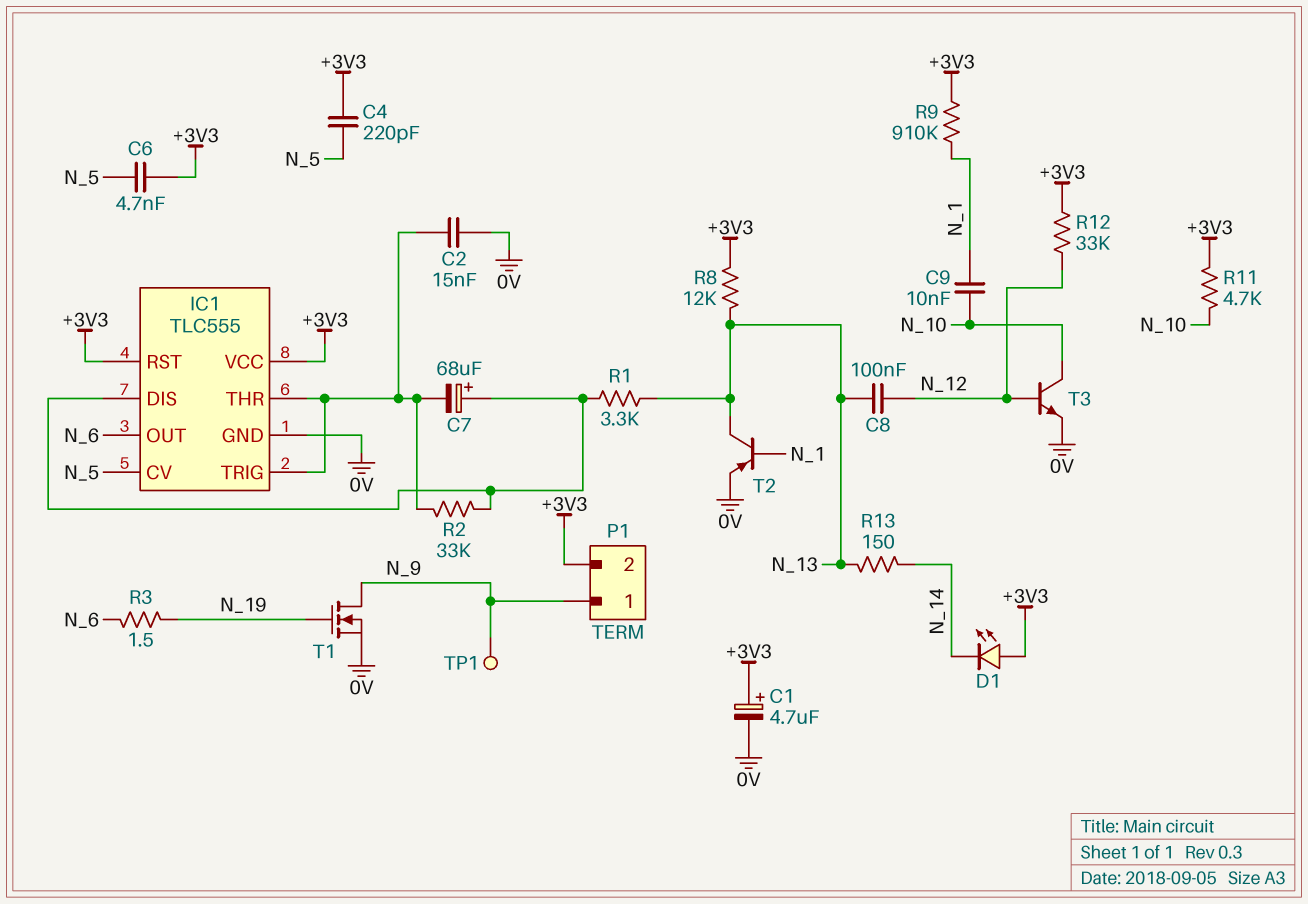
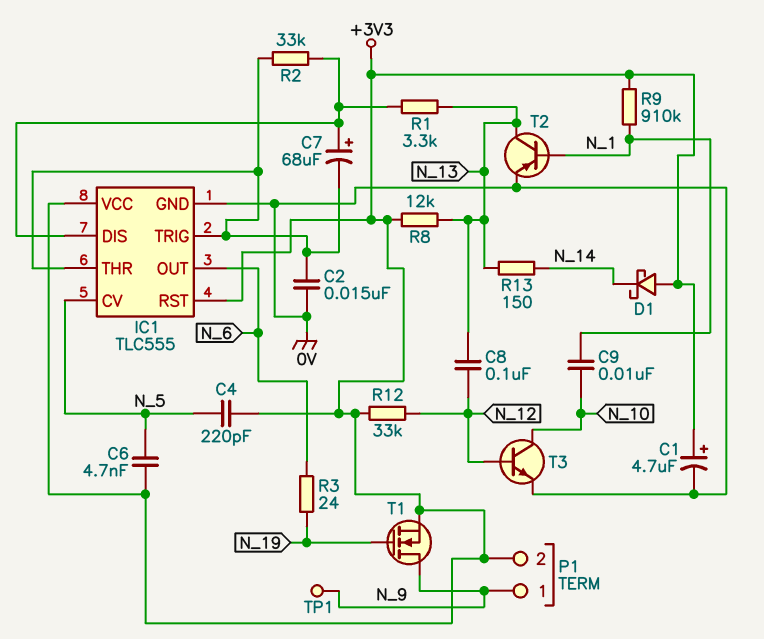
D1: LED (A +3V3, K N_14) -> schottky (A +3V3, K N_14)
R3: 1.5 (N_6, N_19) -> 24 (N_6, N_19)
R11: 4.7k (+3V3, N_10) -> none
T1: NMOS (G N_19, D N_9, S 0V) -> NMOS (G N_19, D N_9, S +3V3)

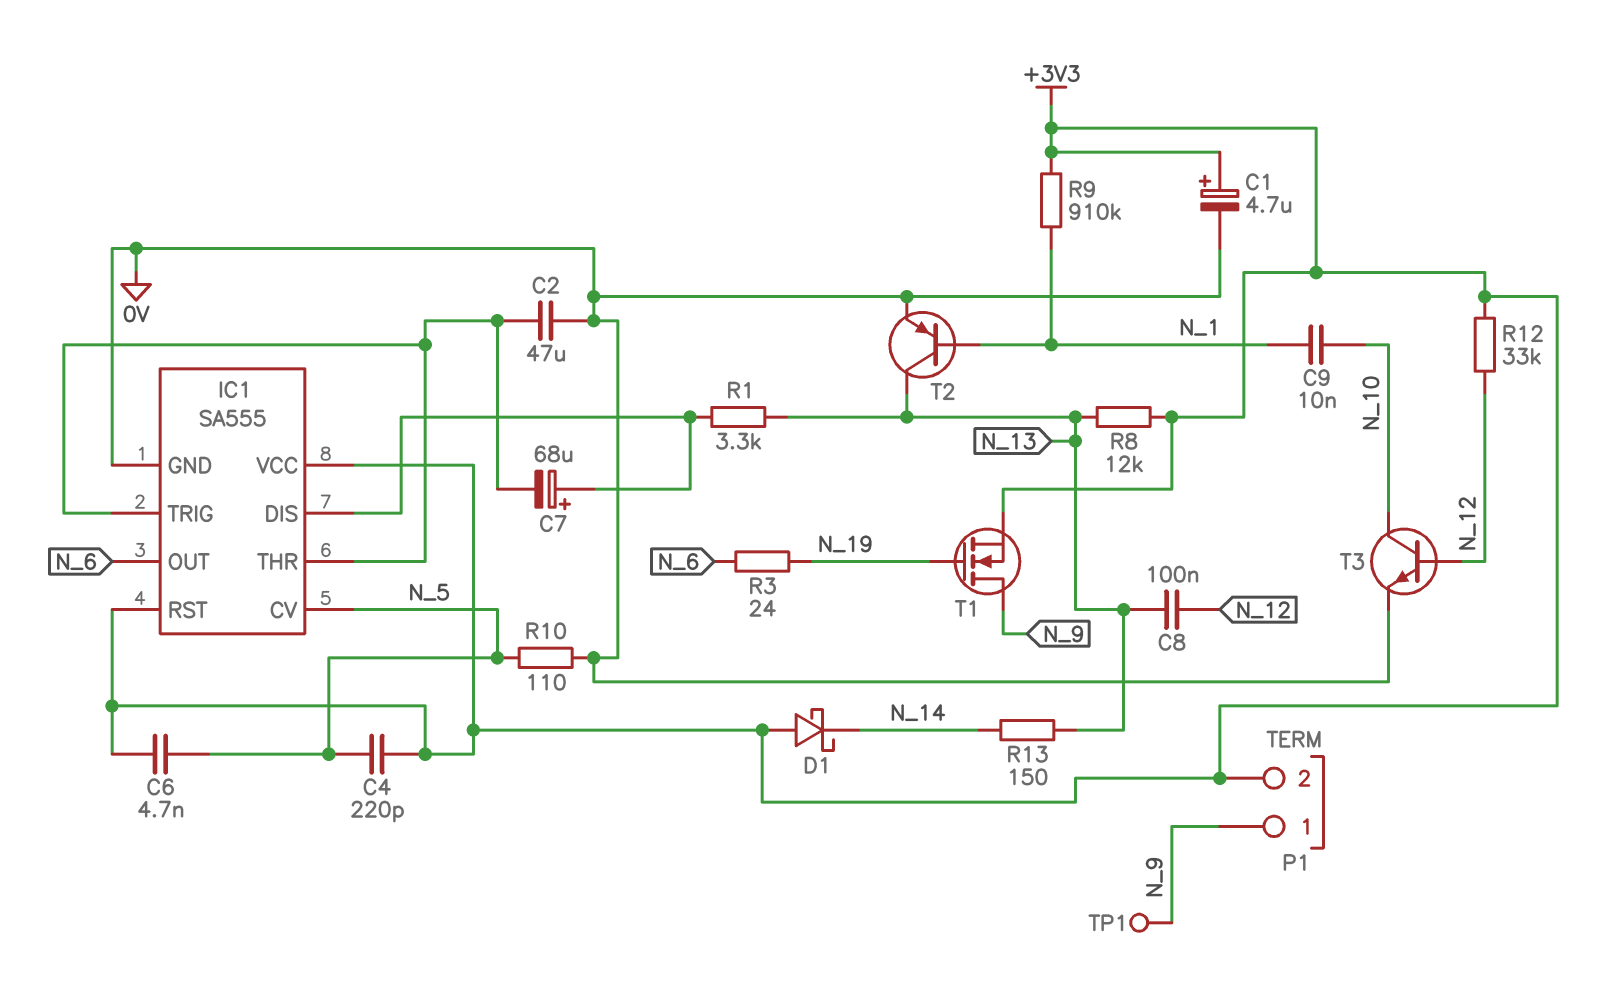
C2: 15nF (0V, IC1/THR) -> 47uF (0V, IC1/THR)
IC1: TLC555 -> SA555
R2: 33k (IC1/DIS, IC1/THR) -> none
R10: none -> 110 (0V, N_5)

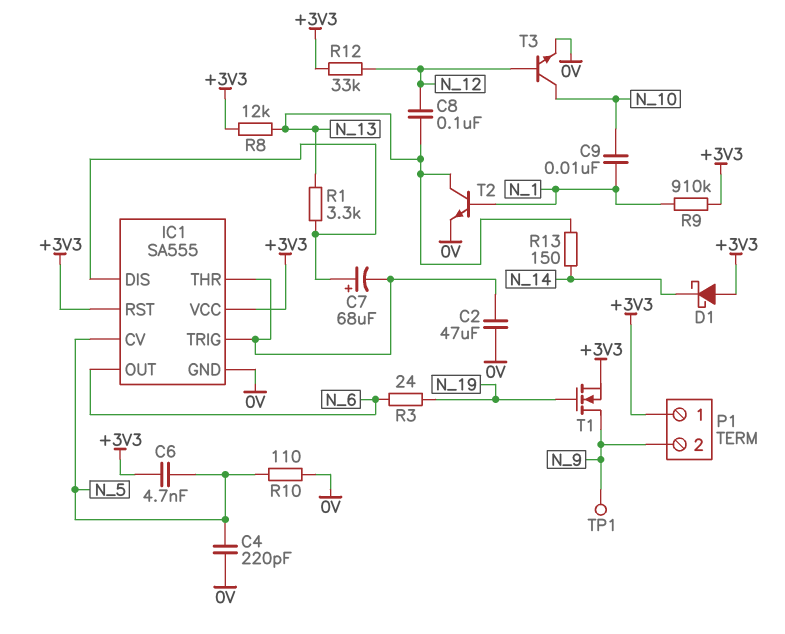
C1: 4.7uF (plus +3V3, minus 0V) -> none
C4: 220pF (+3V3, N_5) -> 220pF (0V, N_5)
P1 pin 1: N_9 -> +3V3
P1 pin 2: +3V3 -> N_9
T2: PNP (B N_1, C N_13, E 0V) -> NPN (B N_1, C N_13, E 0V)

